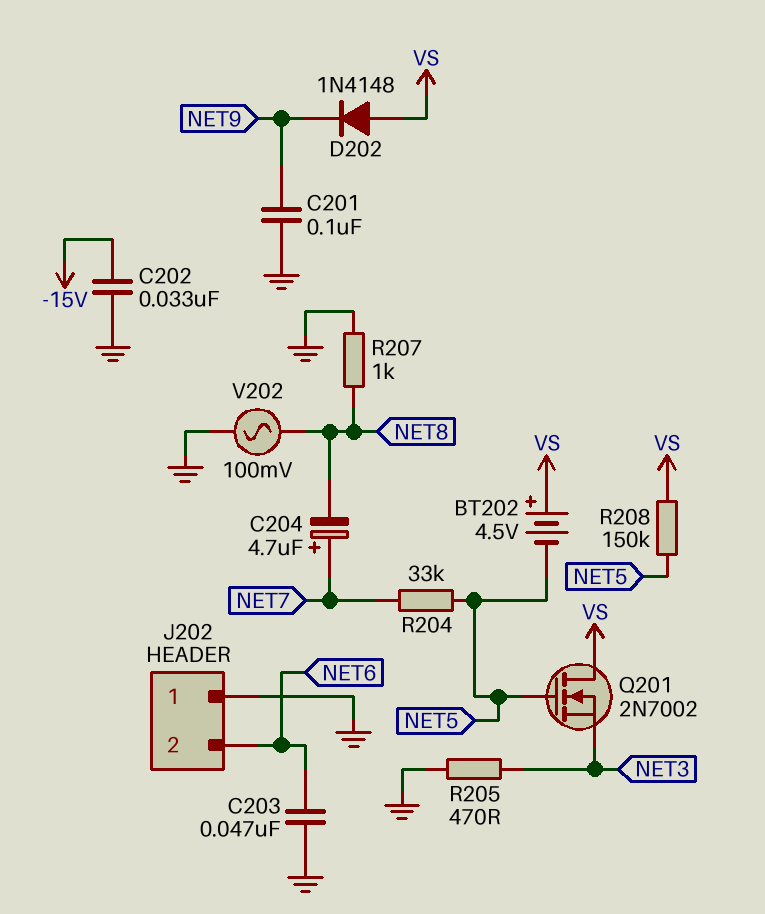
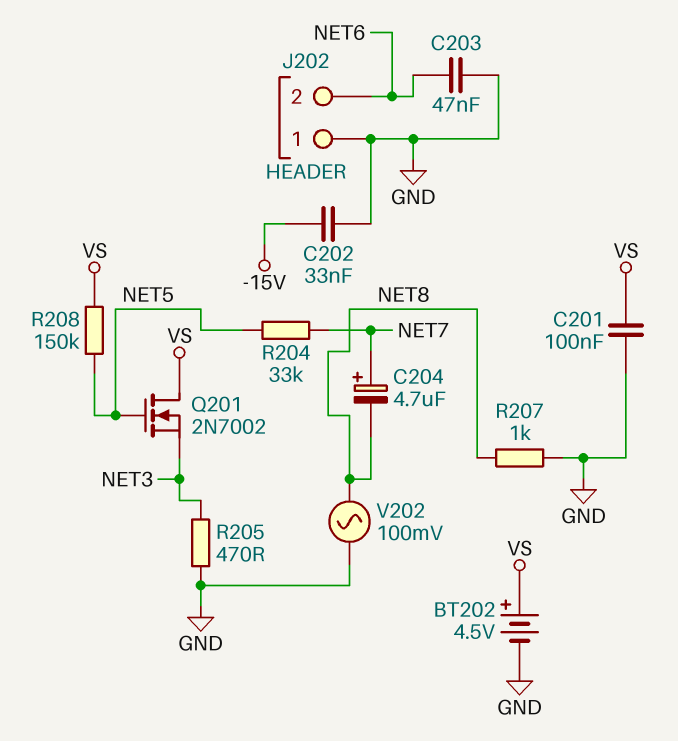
BT202: 4.5V (plus VS, minus NET5) -> 4.5V (plus VS, minus GND)
C201: 100nF (GND, NET9) -> 100nF (GND, VS)
D202: diode 1N4148 (A VS, K NET9) -> none

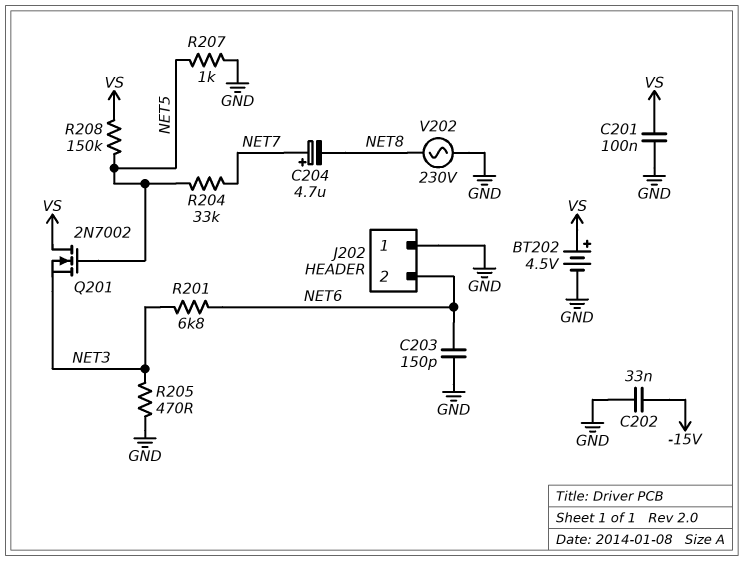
C203: 47nF (GND, NET6) -> 150pF (GND, NET6)
R201: none -> 6.8k (NET3, NET6)
R207: 1k (GND, NET8) -> 1k (GND, NET5)
V202: AC 100mV (GND, NET8) -> AC 230V (GND, NET8)

